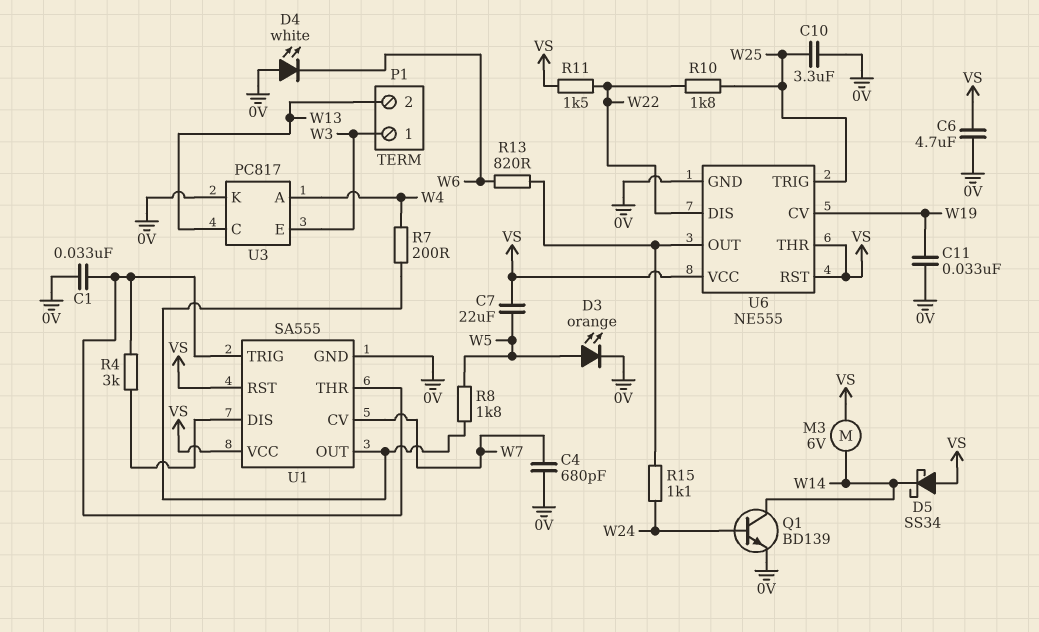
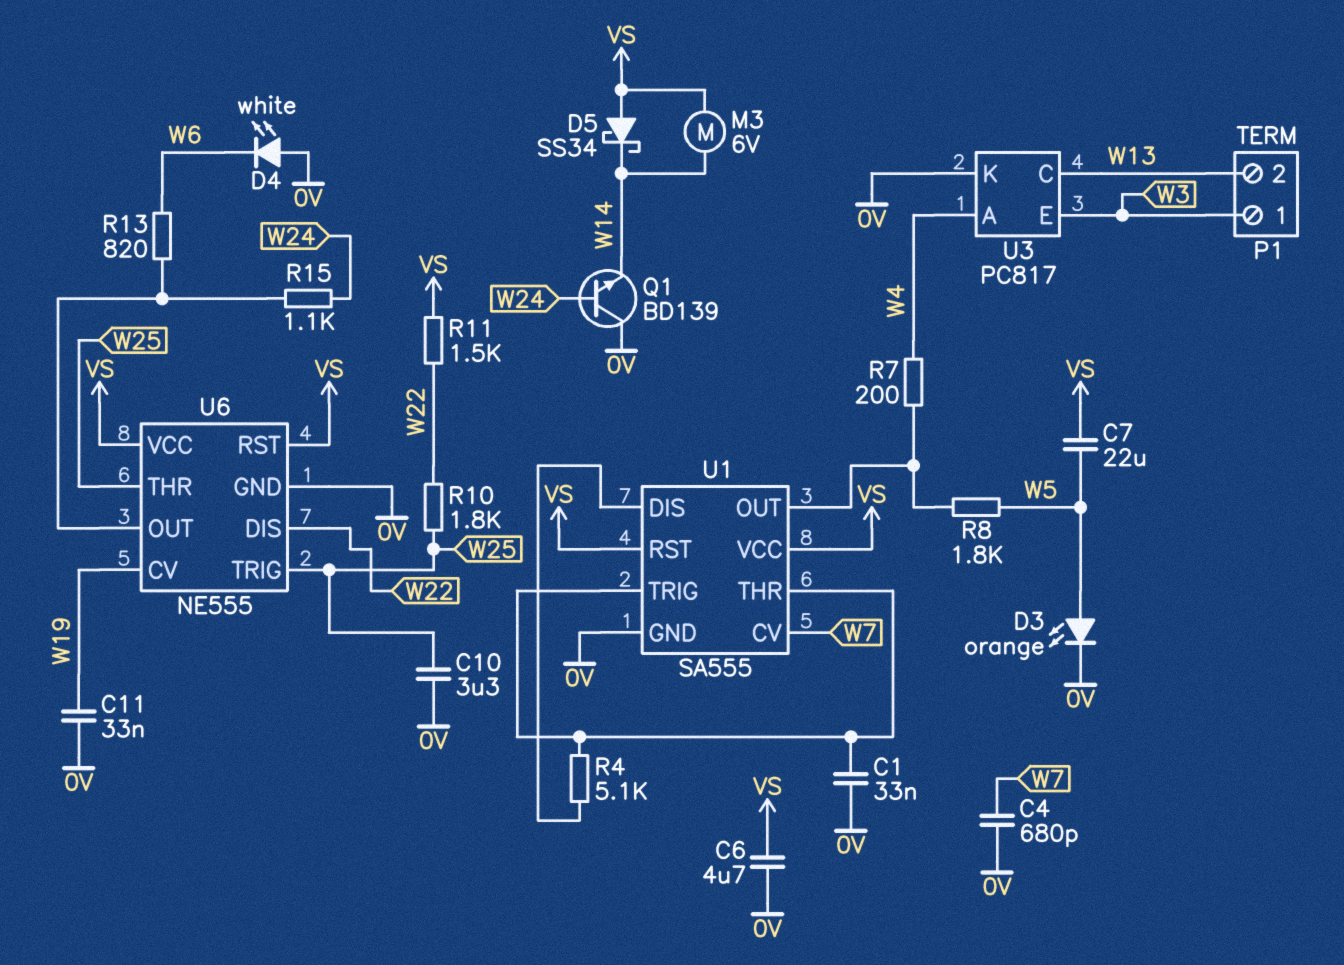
Q1: NPN BD139 (B W24, C W14, E 0V) -> NPN BD139 (B W24, C 0V, E W14)
R4: 3k (U1/DIS, U1/THR) -> 5.1k (U1/DIS, U1/THR)
U6 pin THR: VS -> W25

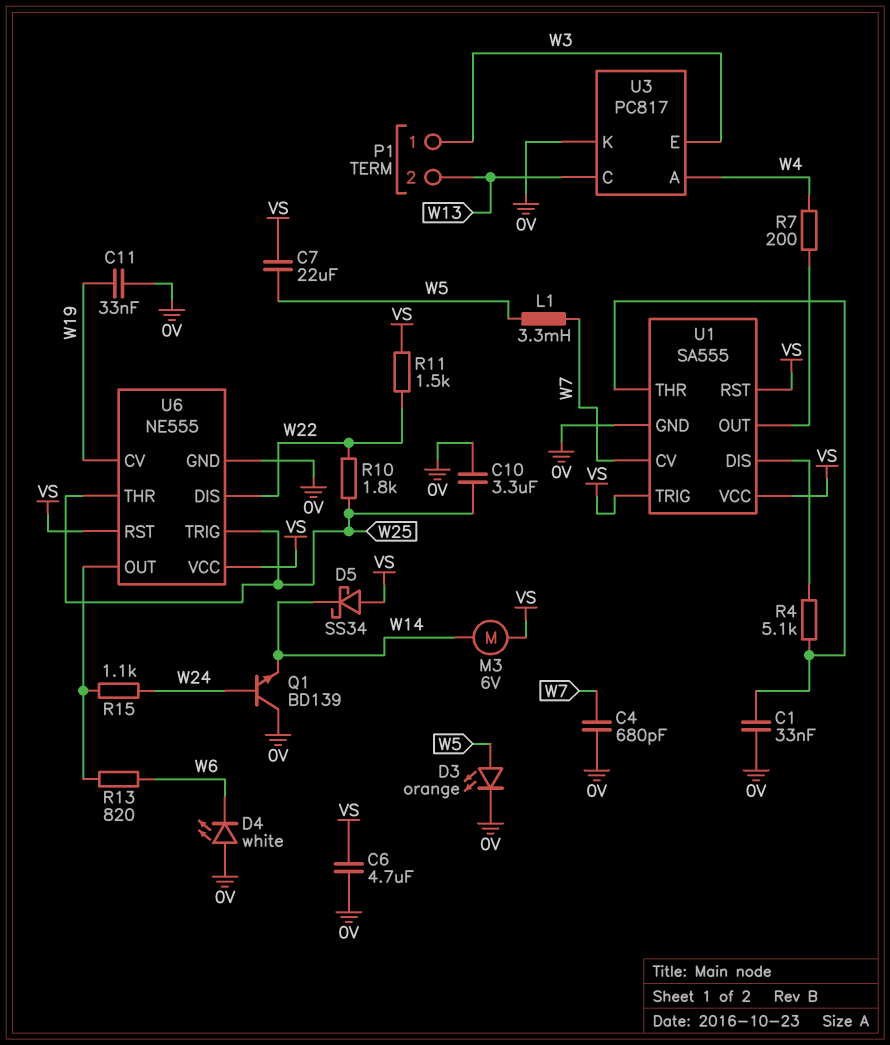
L1: none -> 3.3mH (W5, W7)
R8: 1.8k (U1/OUT, W5) -> none
U1 pin TRIG: U1/THR -> VS

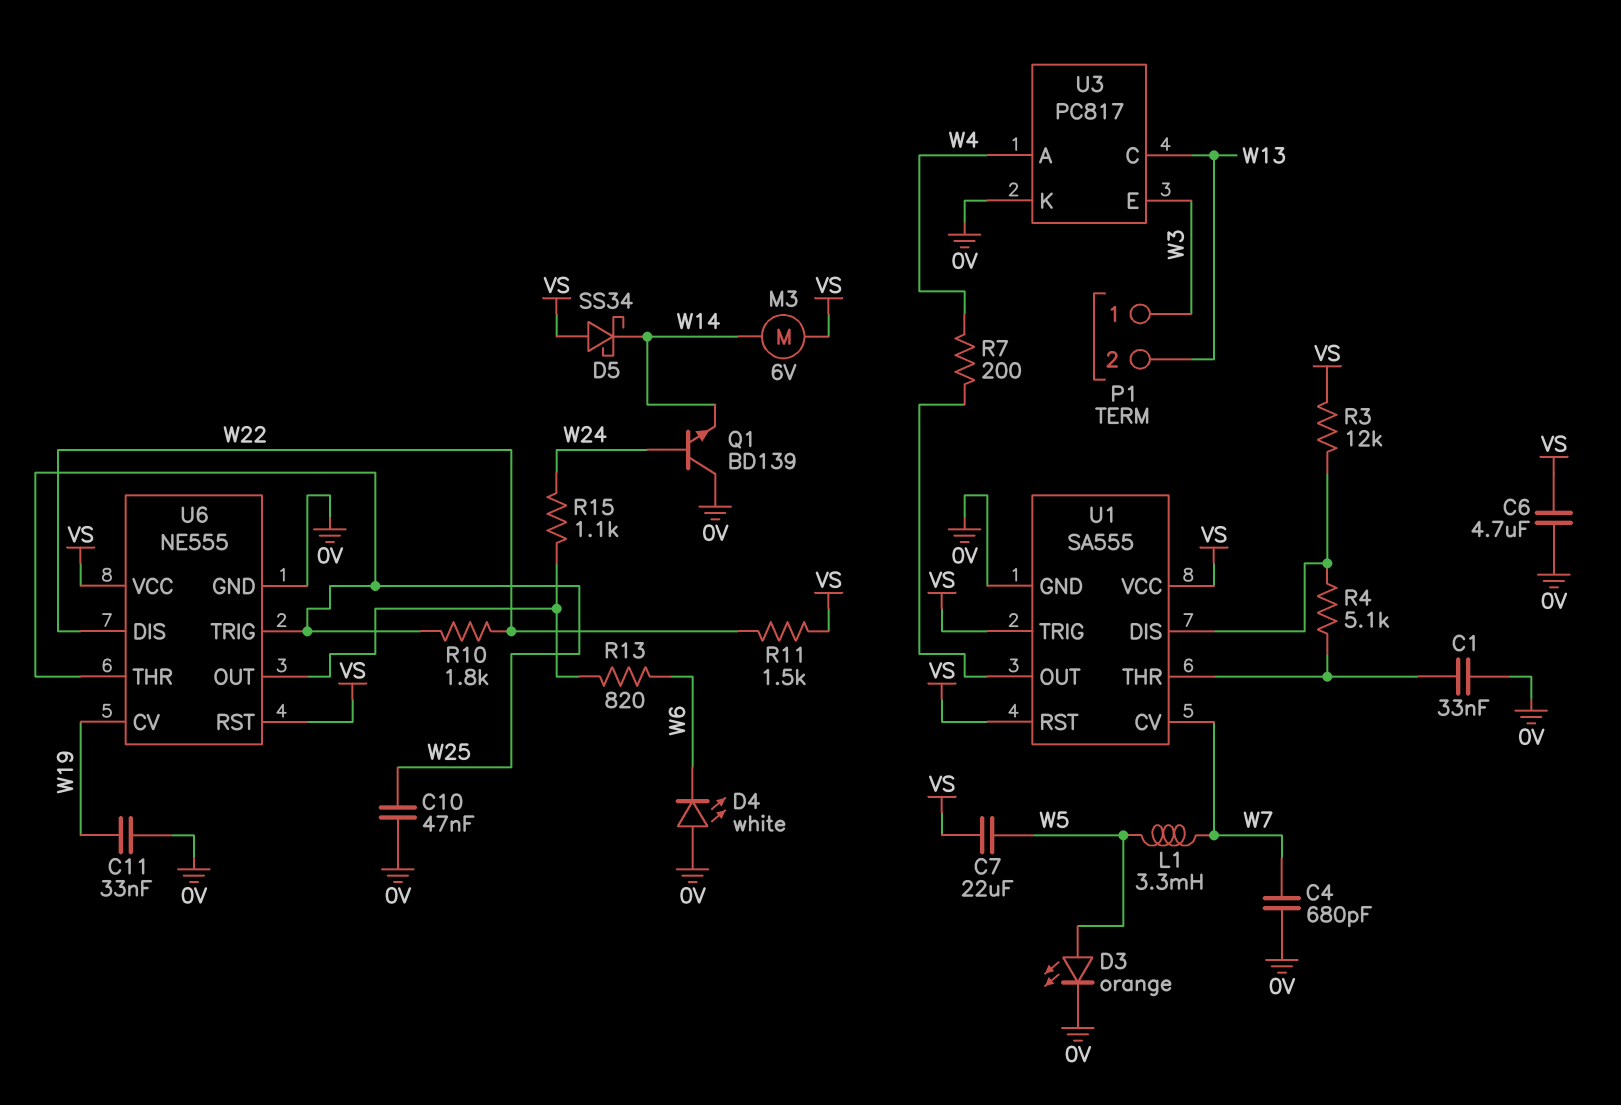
C10: 3.3uF (0V, W25) -> 47nF (0V, W25)
R3: none -> 12k (U1/DIS, VS)

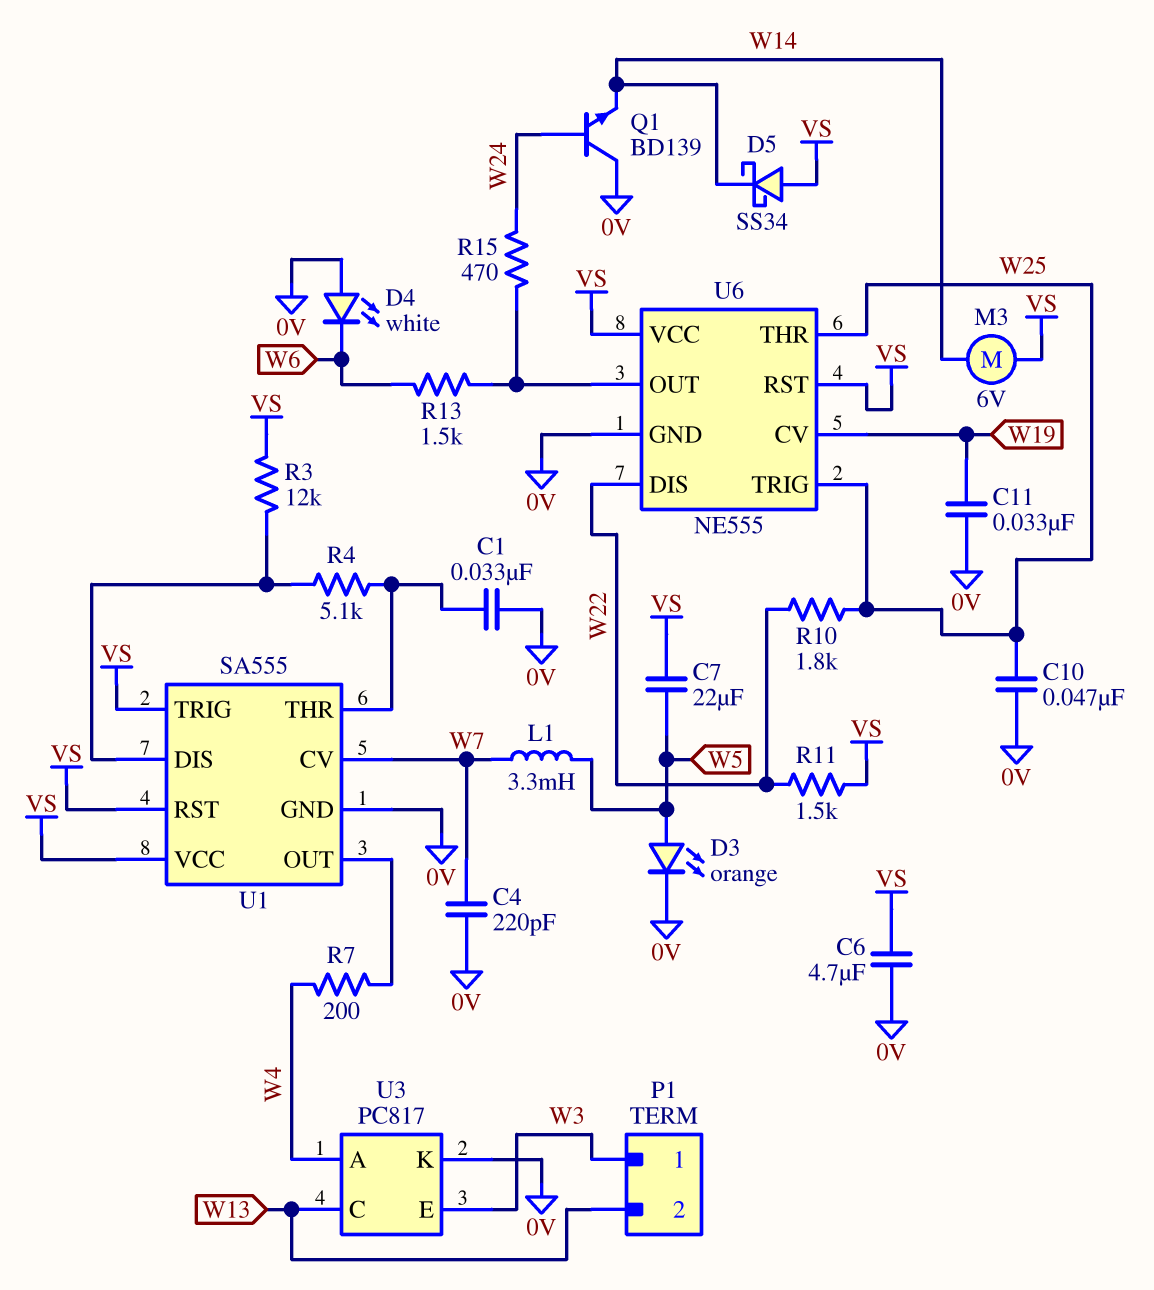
C4: 680pF (0V, W7) -> 220pF (0V, W7)
R13: 820 (U6/OUT, W6) -> 1.5k (U6/OUT, W6)
R15: 1.1k (U6/OUT, W24) -> 470 (U6/OUT, W24)

